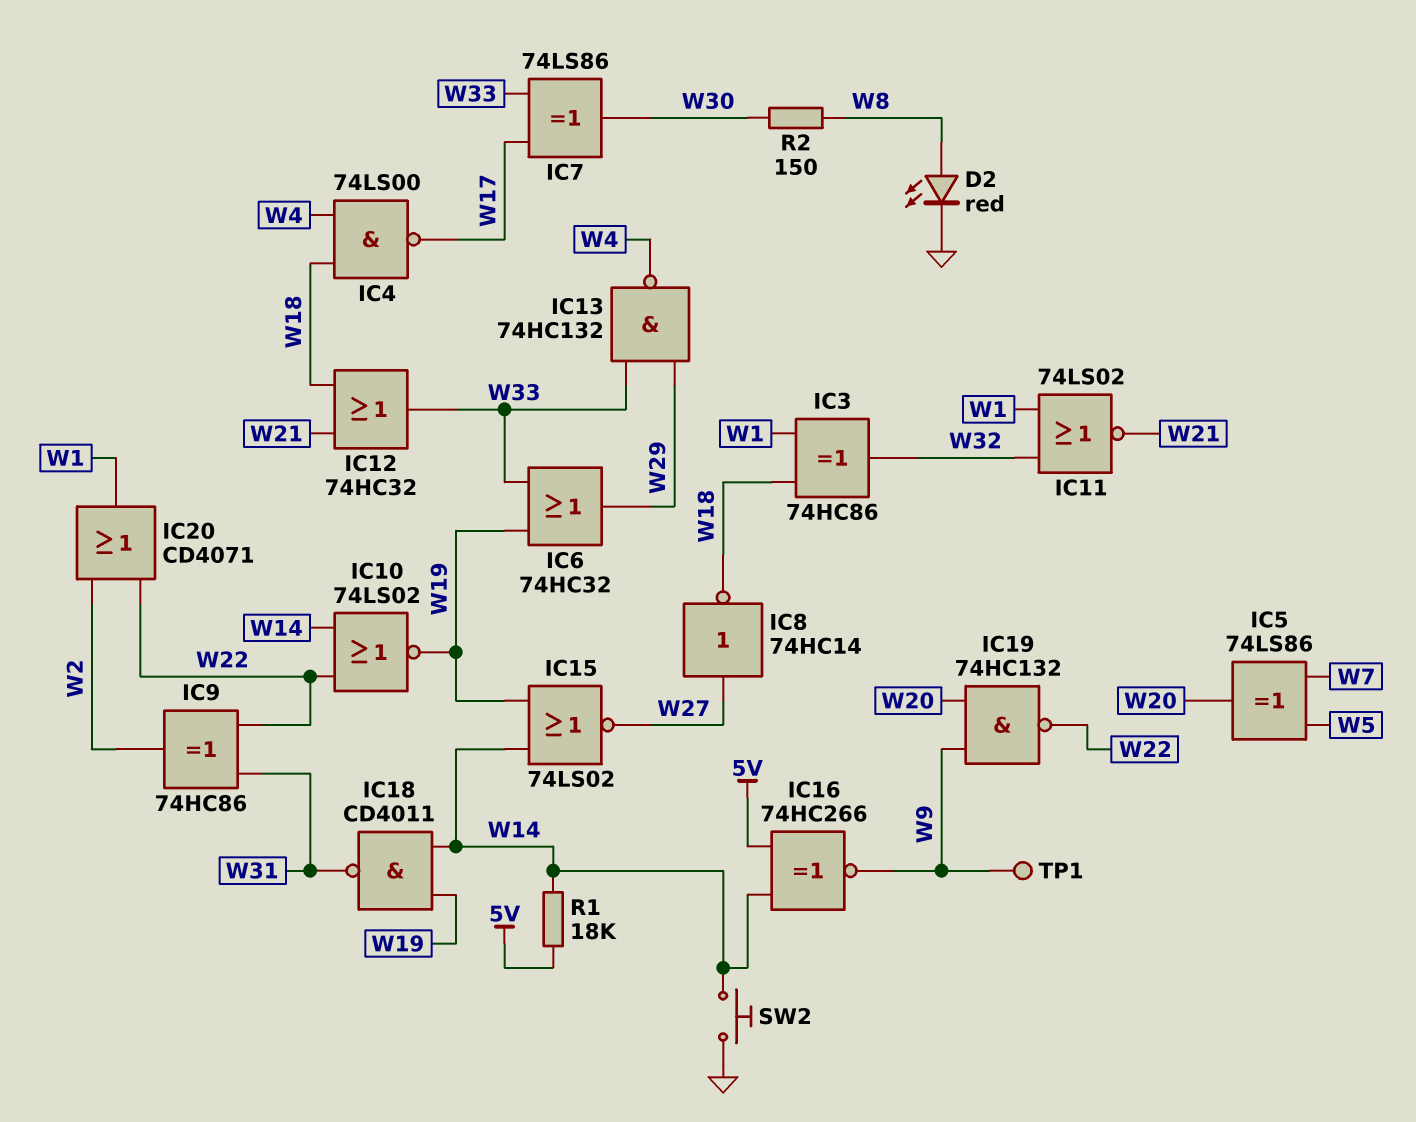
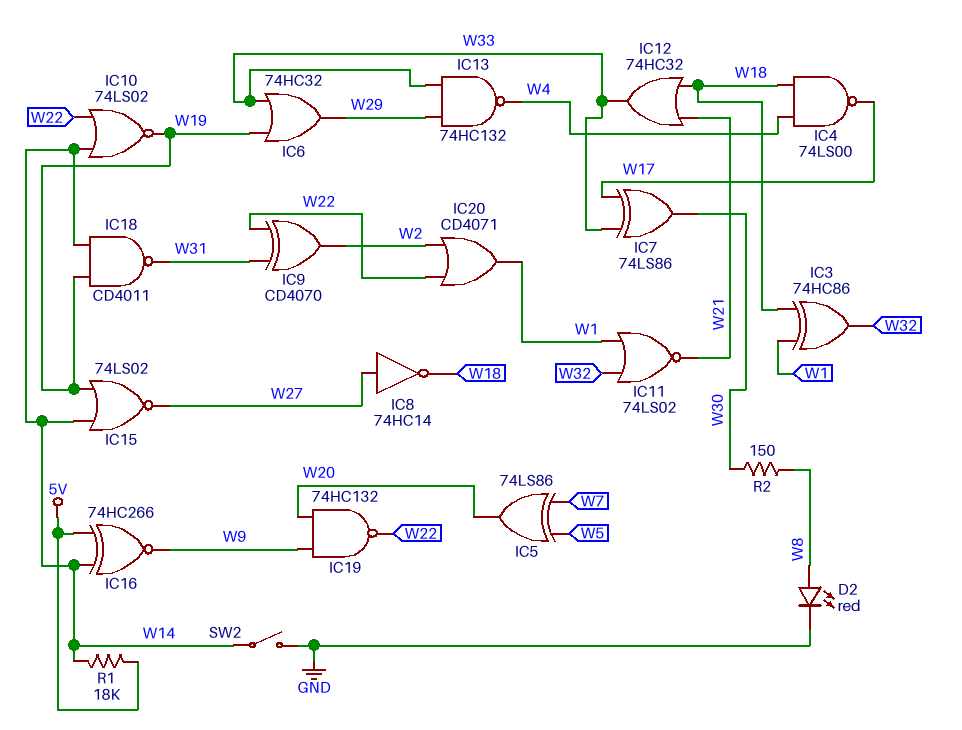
IC9: XOR 74HC86 (in W22, in W31, out W2) -> XOR CD4070 (in W22, in W31, out W2)
SW2: button (GND, W14) -> switch (GND, W14)
TP1: test point (W9) -> none

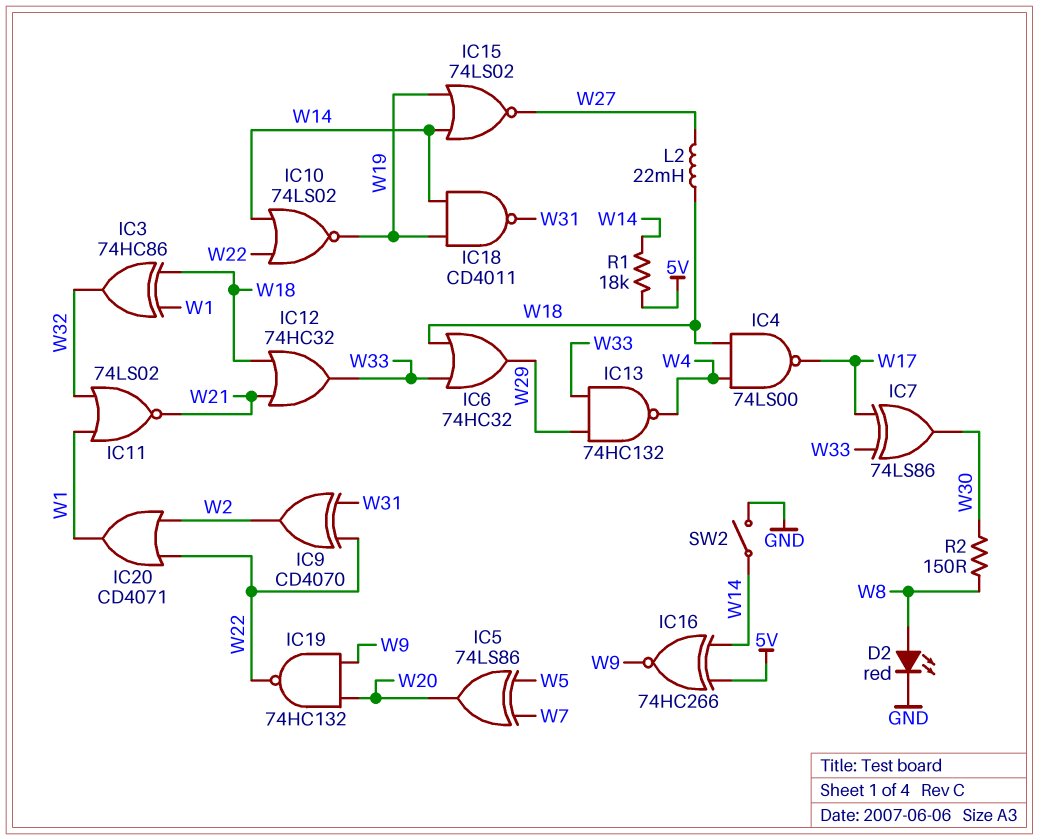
IC6: OR 74HC32 (in W19, in W33, out W29) -> OR 74HC32 (in W18, in W33, out W29)
IC8: NOT 74HC14 (in W27, out W18) -> none
L2: none -> 22mH (W18, W27)

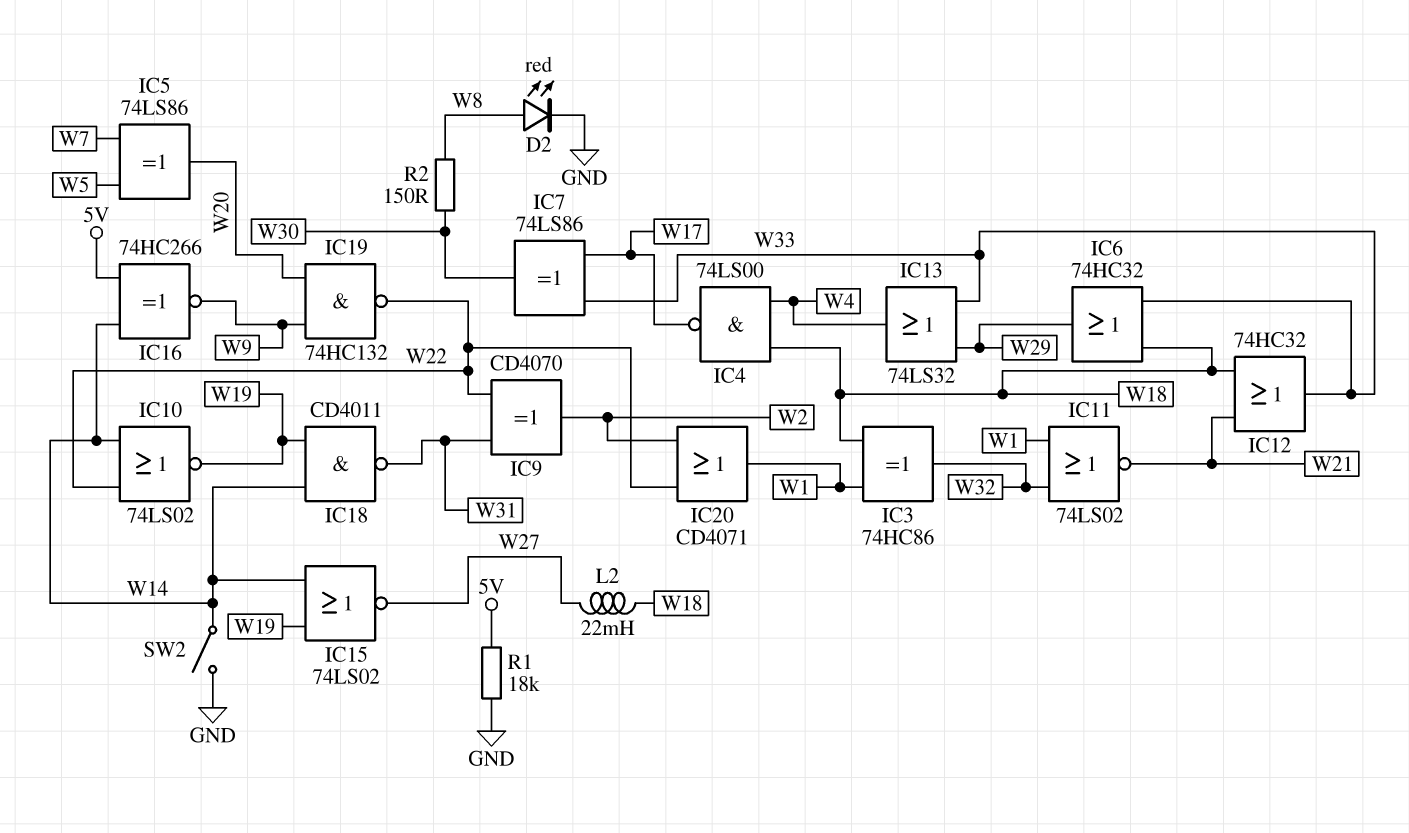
IC13: NAND 74HC132 (in W29, in W33, out W4) -> OR 74LS32 (in W29, in W33, out W4)
R1: 18k (5V, W14) -> 18k (5V, GND)

